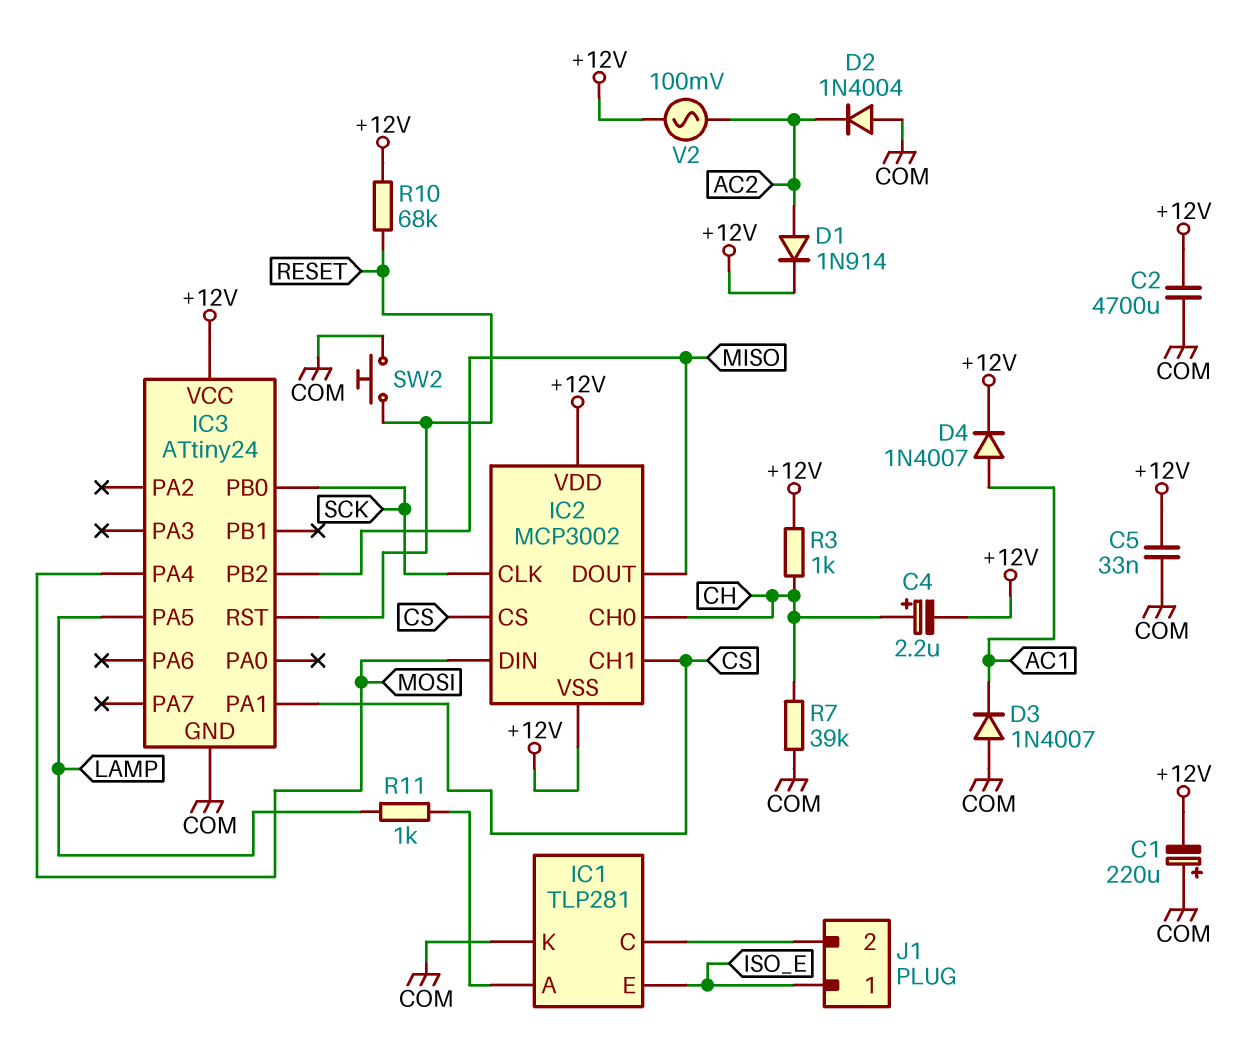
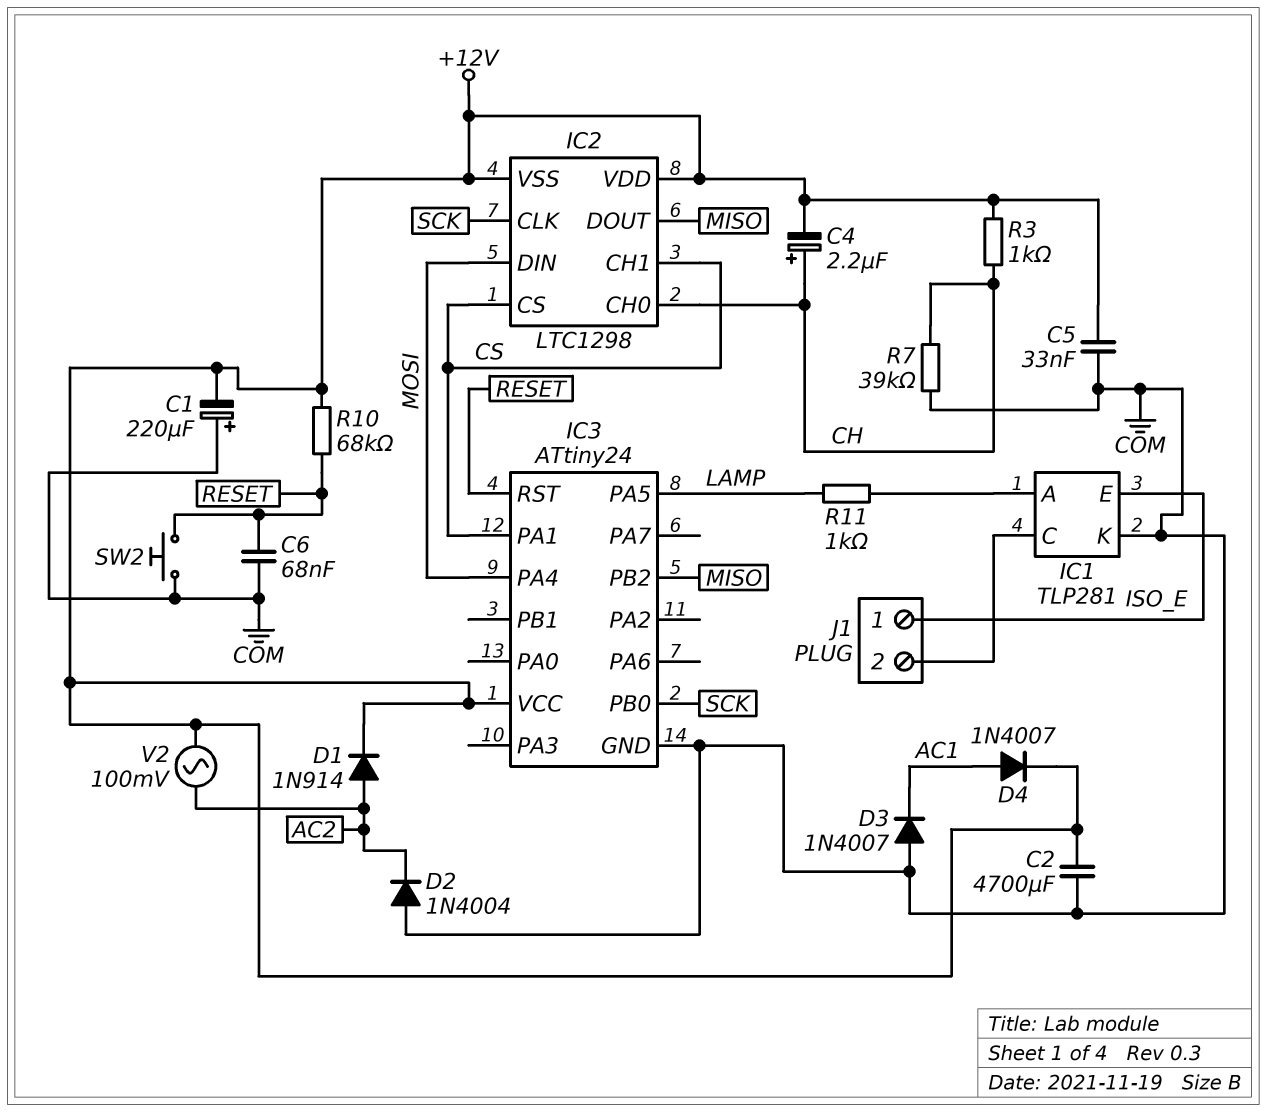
C6: none -> 68nF (COM, RESET)
IC2: MCP3002 -> LTC1298

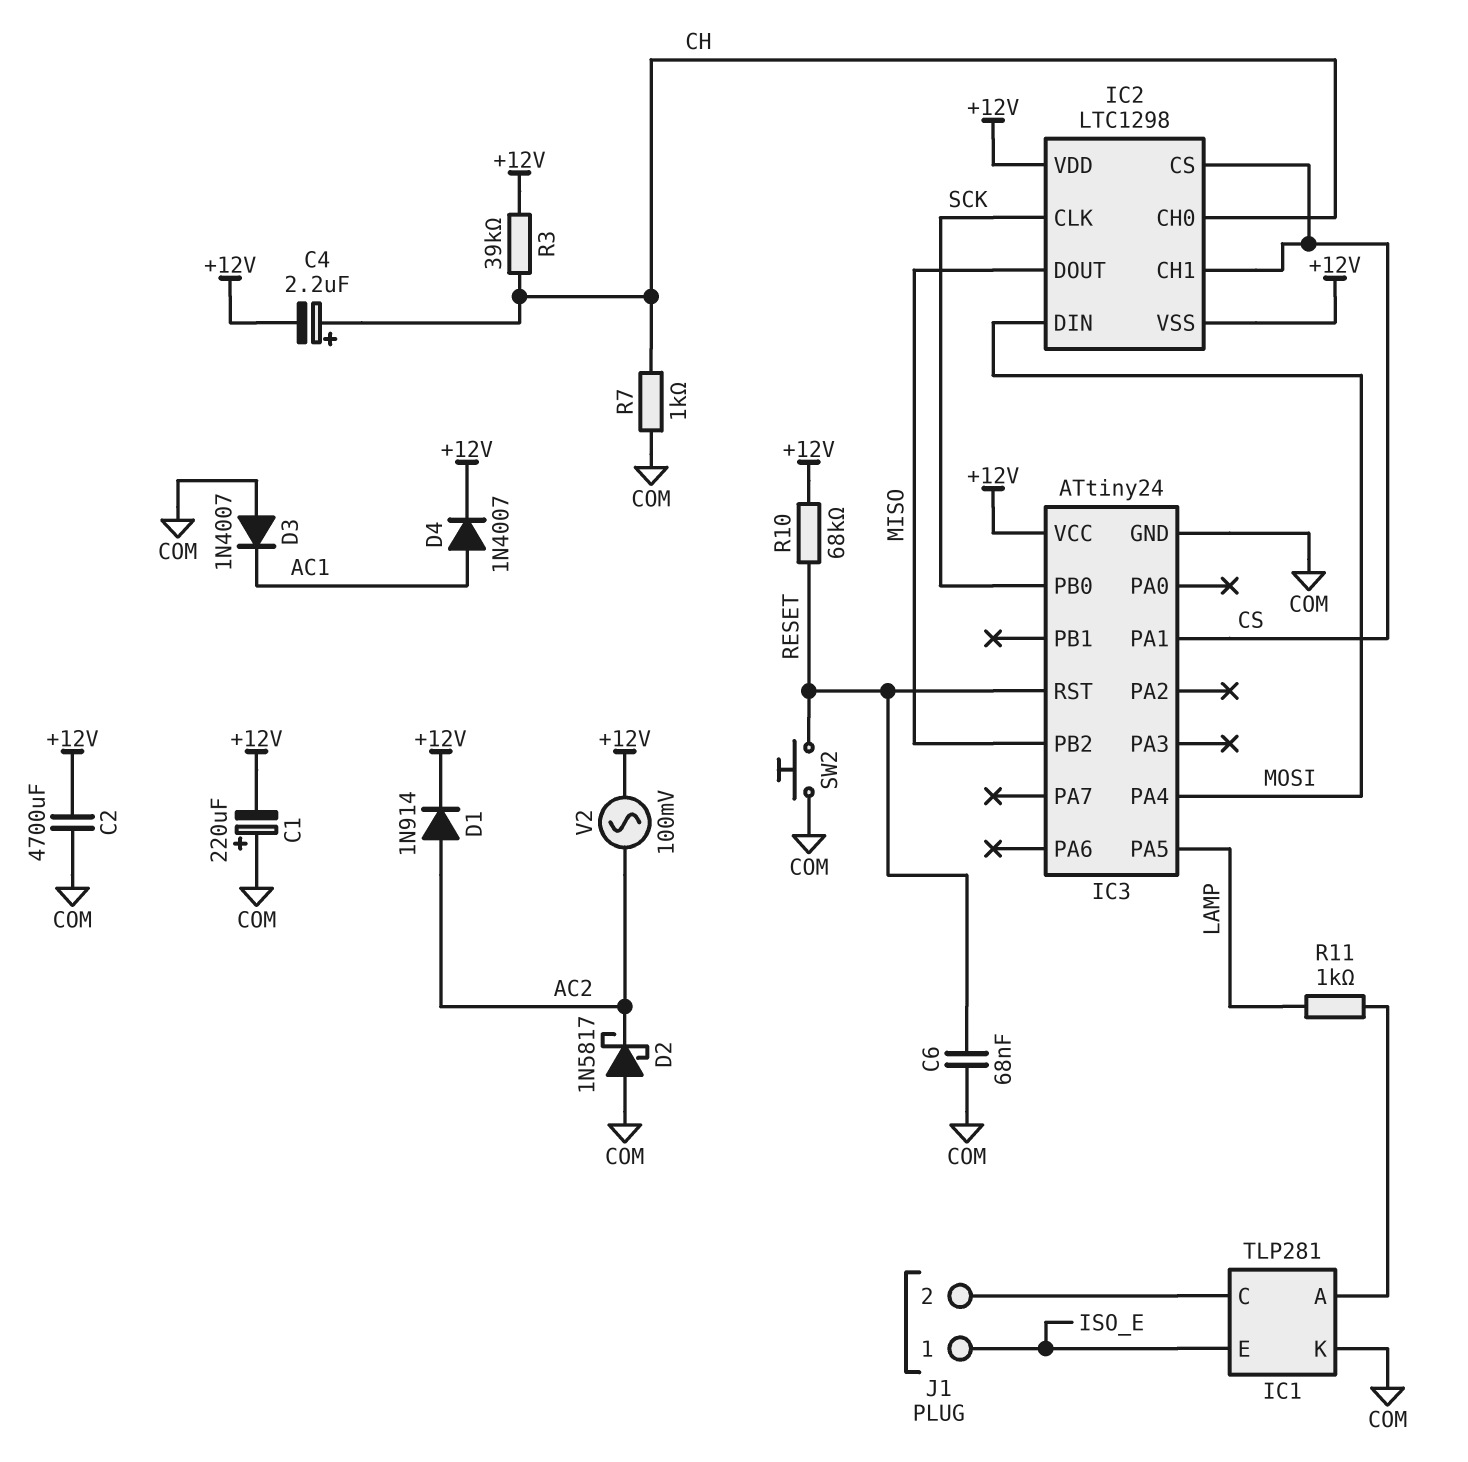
C5: 33nF (+12V, COM) -> none
D2: diode 1N4004 (A COM, K AC2) -> schottky 1N5817 (A COM, K AC2)
R3: 1k (+12V, CH) -> 39k (+12V, CH)
R7: 39k (CH, COM) -> 1k (CH, COM)

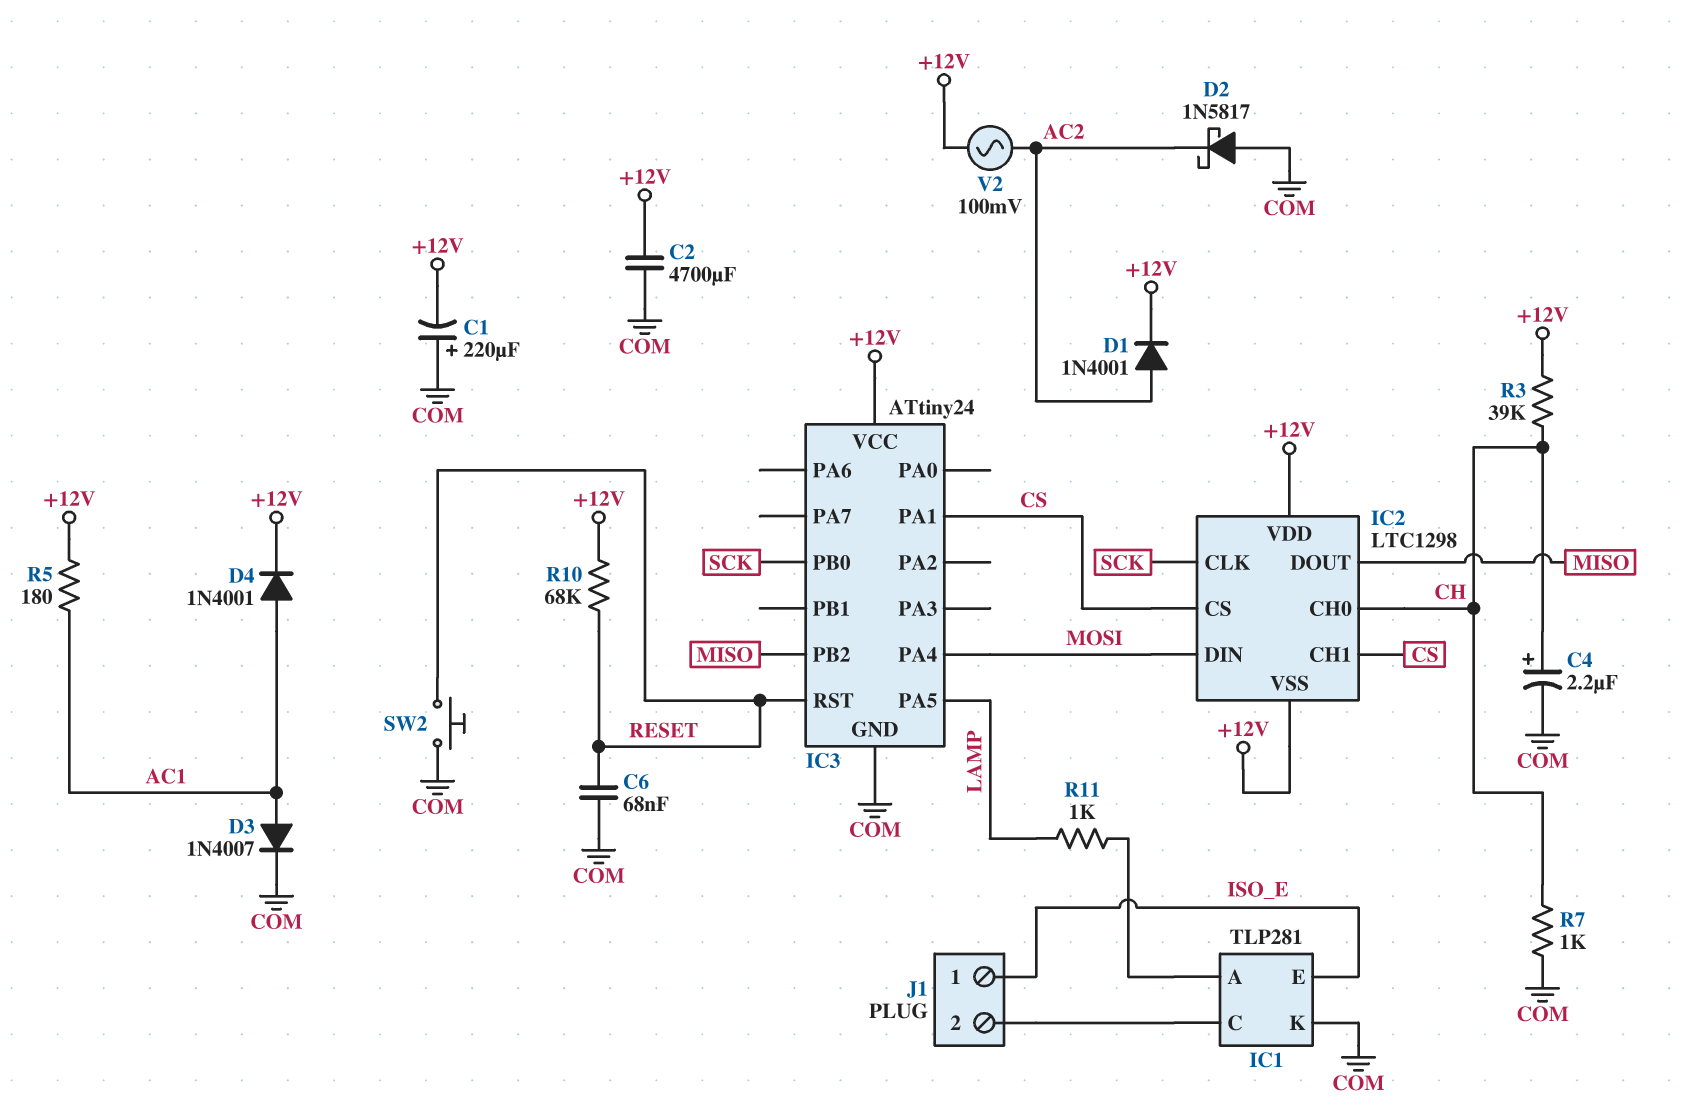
C4: 2.2uF (plus CH, minus +12V) -> 2.2uF (plus CH, minus COM)
D1: diode 1N914 (A AC2, K +12V) -> diode 1N4001 (A AC2, K +12V)
D3: diode 1N4007 (A COM, K AC1) -> diode 1N4007 (A AC1, K COM)
D4: diode 1N4007 (A AC1, K +12V) -> diode 1N4001 (A AC1, K +12V)
R5: none -> 180 (+12V, AC1)

